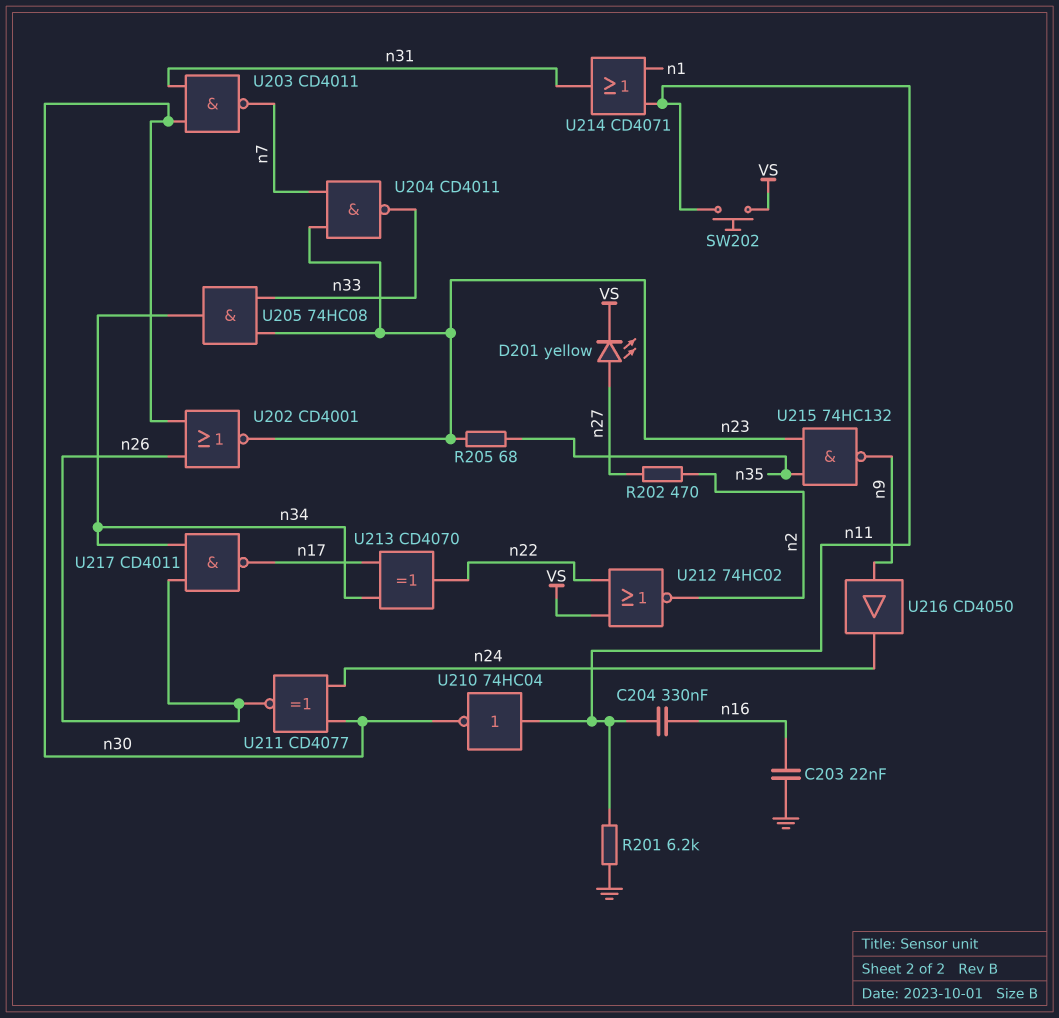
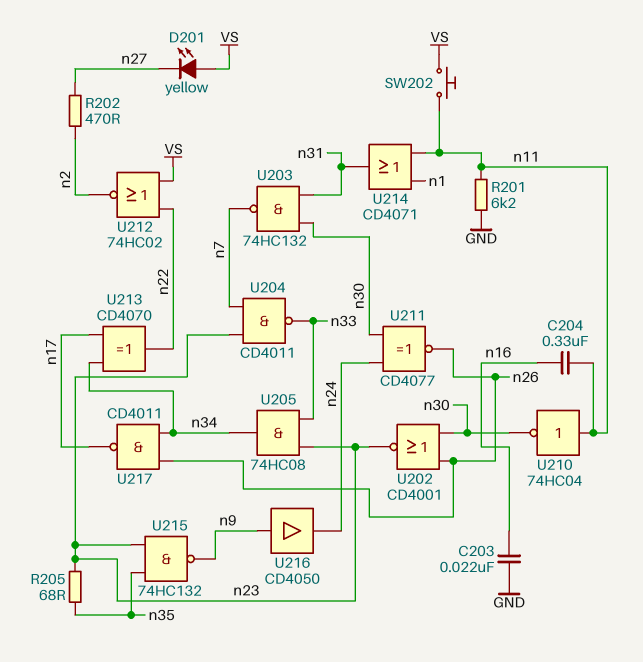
D201: LED yellow (A n27, K VS) -> LED yellow (A VS, K n27)
U203: NAND CD4011 (in n30, in n31, out n7) -> NAND 74HC132 (in n30, in n31, out n7)

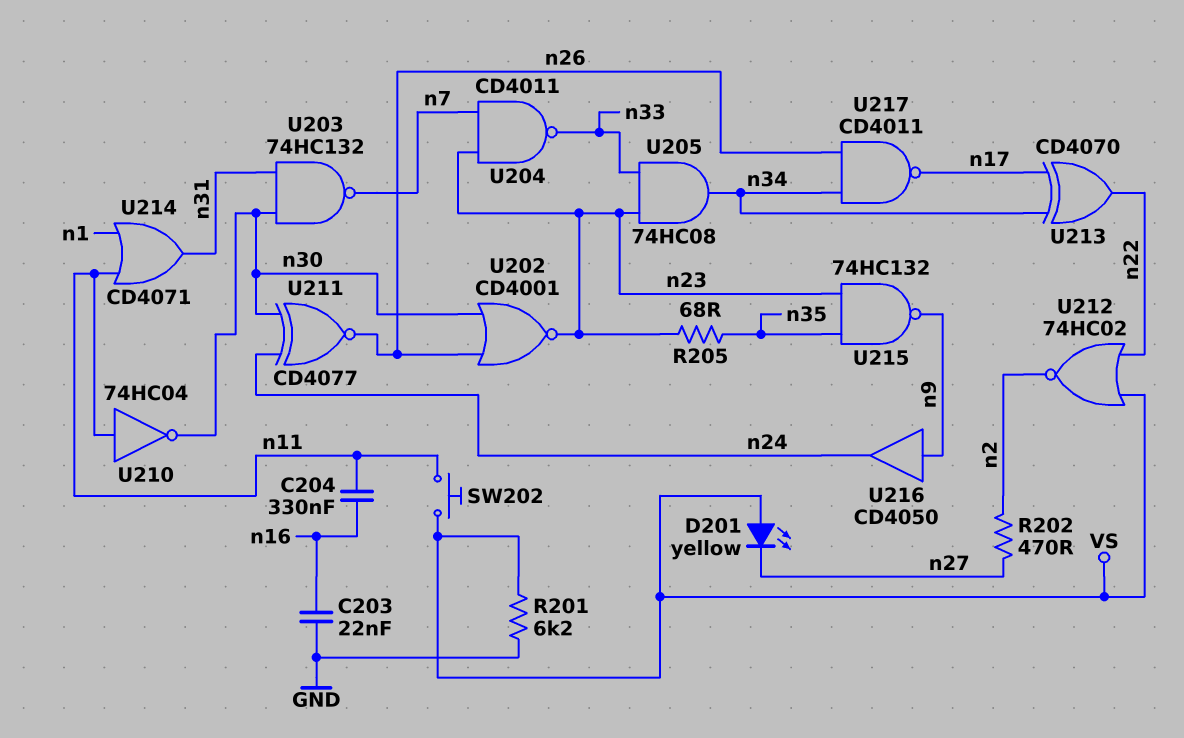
R201: 6.2k (GND, n11) -> 6.2k (GND, VS)

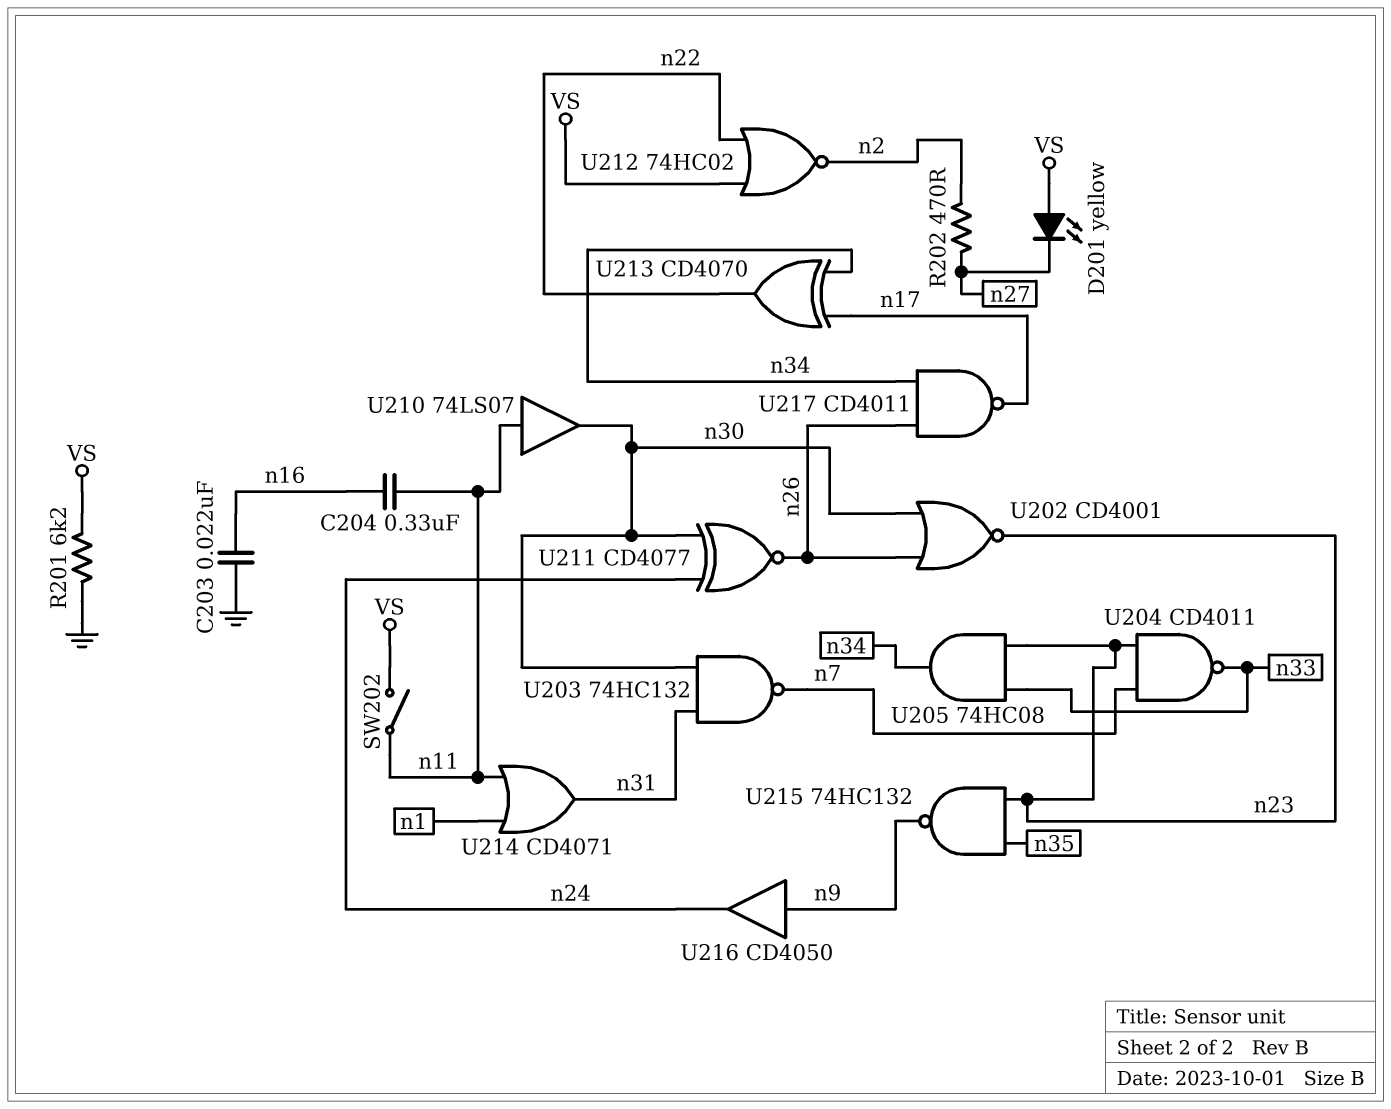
R205: 68 (n23, n35) -> none
SW202: button (VS, n11) -> switch (VS, n11)
U210: NOT 74HC04 (in n11, out n30) -> buffer 74LS07 (in n11, out n30)

